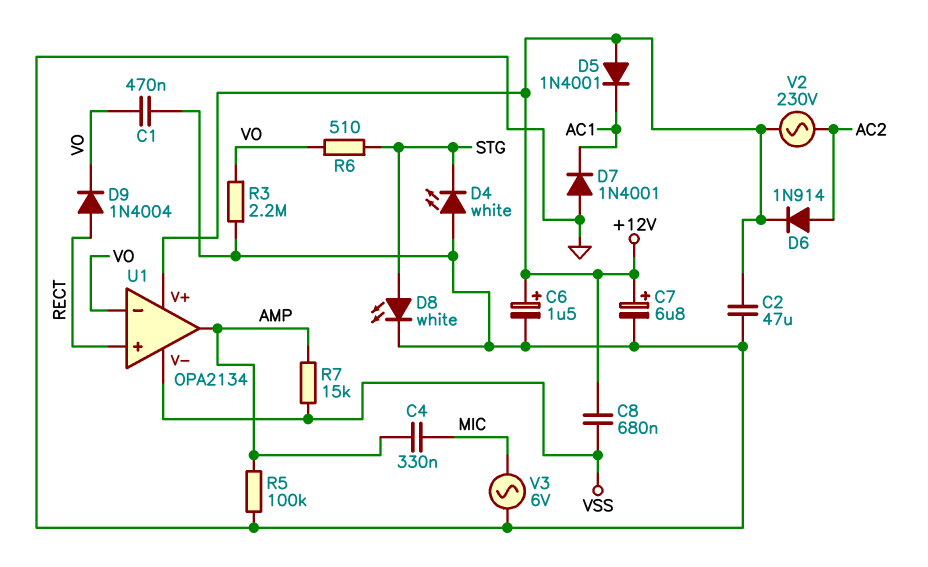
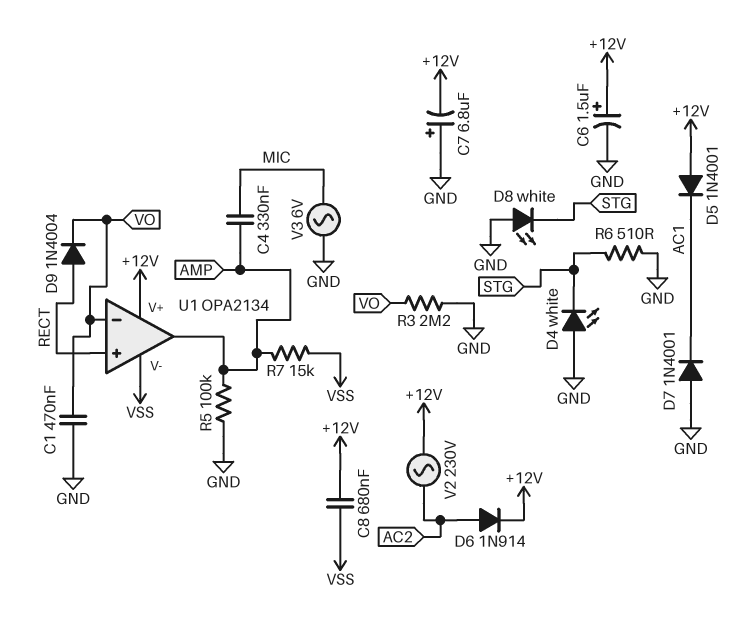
C2: 47uF (+12V, GND) -> none
C7: 6.8uF (plus +12V, minus GND) -> 6.8uF (plus GND, minus +12V)
D8: LED white (A STG, K GND) -> LED white (A GND, K STG)
R6: 510 (STG, VO) -> 510 (GND, STG)

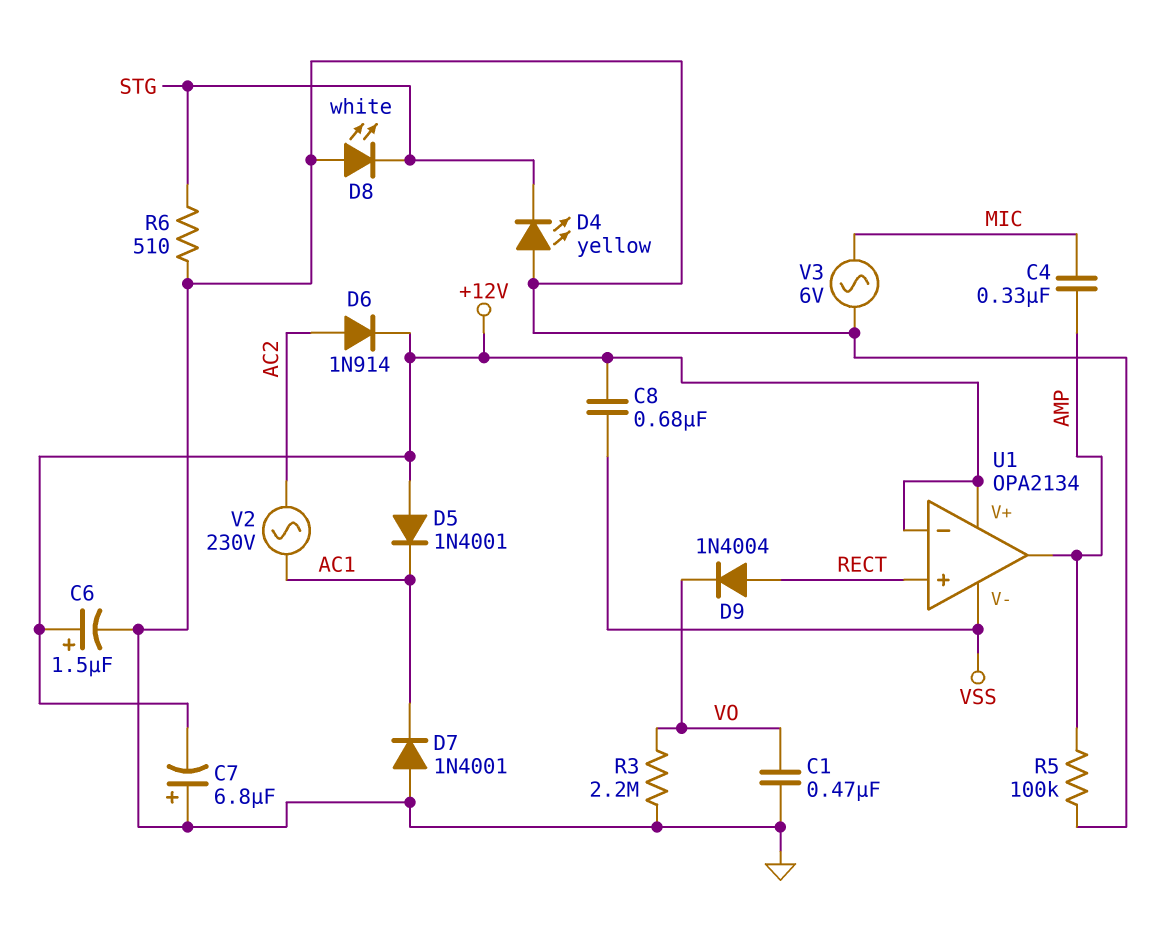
D4: LED white (A GND, K STG) -> LED yellow (A GND, K STG)
R7: 15k (AMP, VSS) -> none
U1 pin in-: VO -> +12V
V2: AC 230V (+12V, AC2) -> AC 230V (AC1, AC2)

